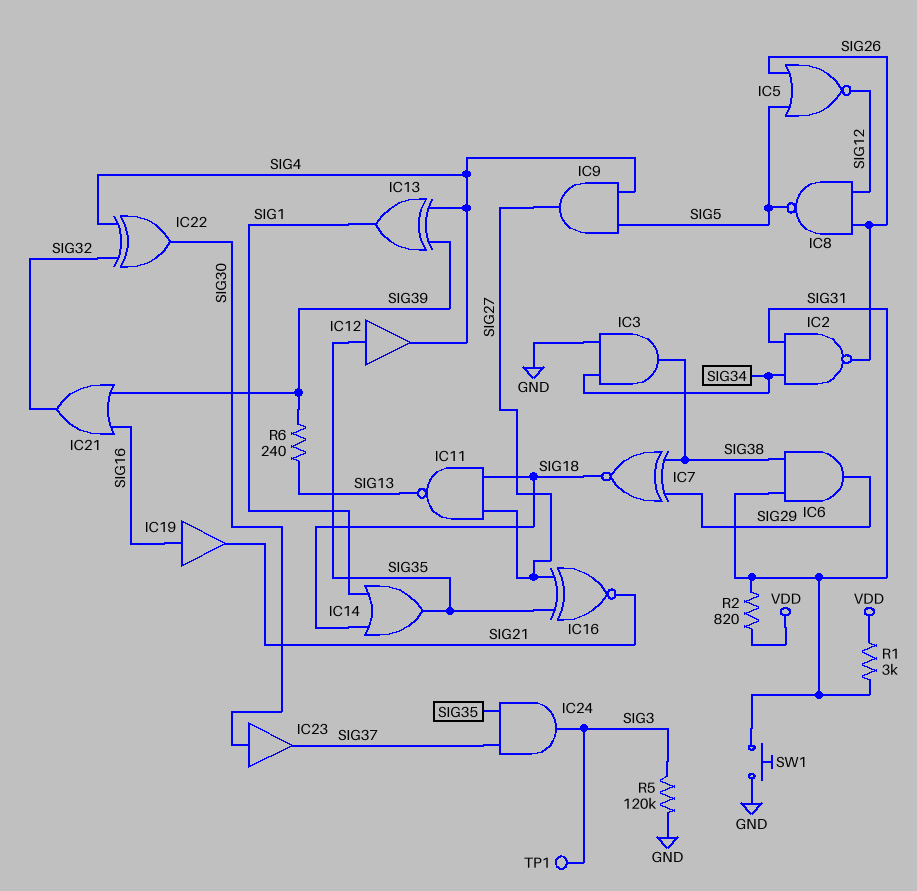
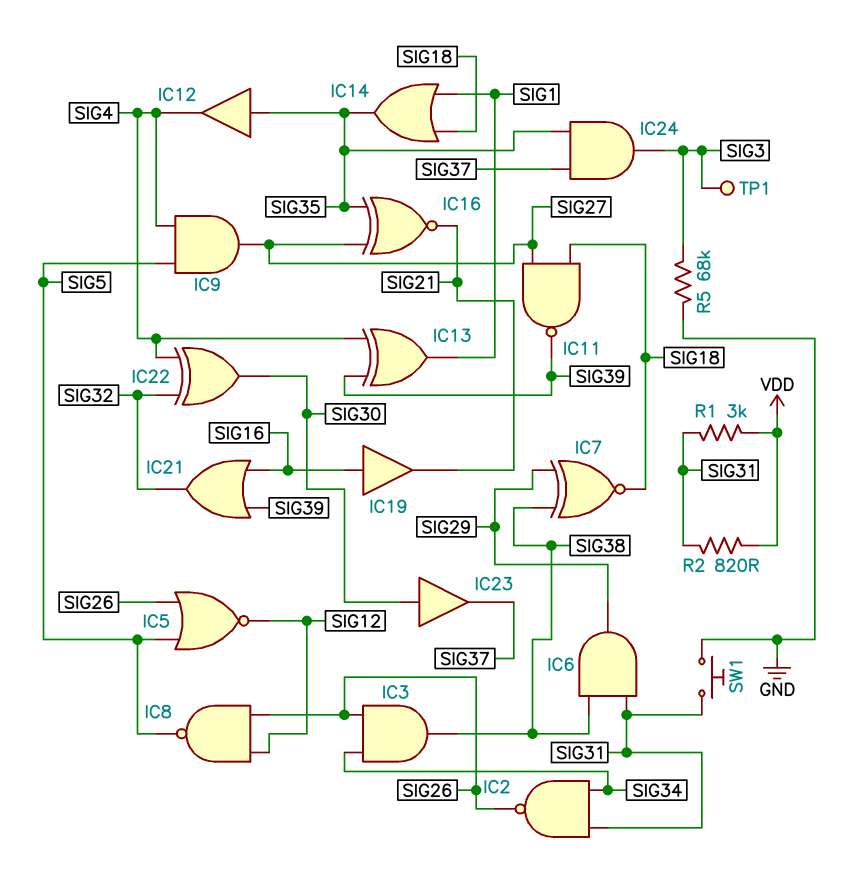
IC3: AND (in GND, in SIG34, out SIG38) -> AND (in SIG26, in SIG34, out SIG38)
IC11: NAND (in SIG18, in SIG27, out SIG13) -> NAND (in SIG18, in SIG27, out SIG39)
R5: 120k (GND, SIG3) -> 68k (GND, SIG3)
R6: 240 (SIG13, SIG39) -> none

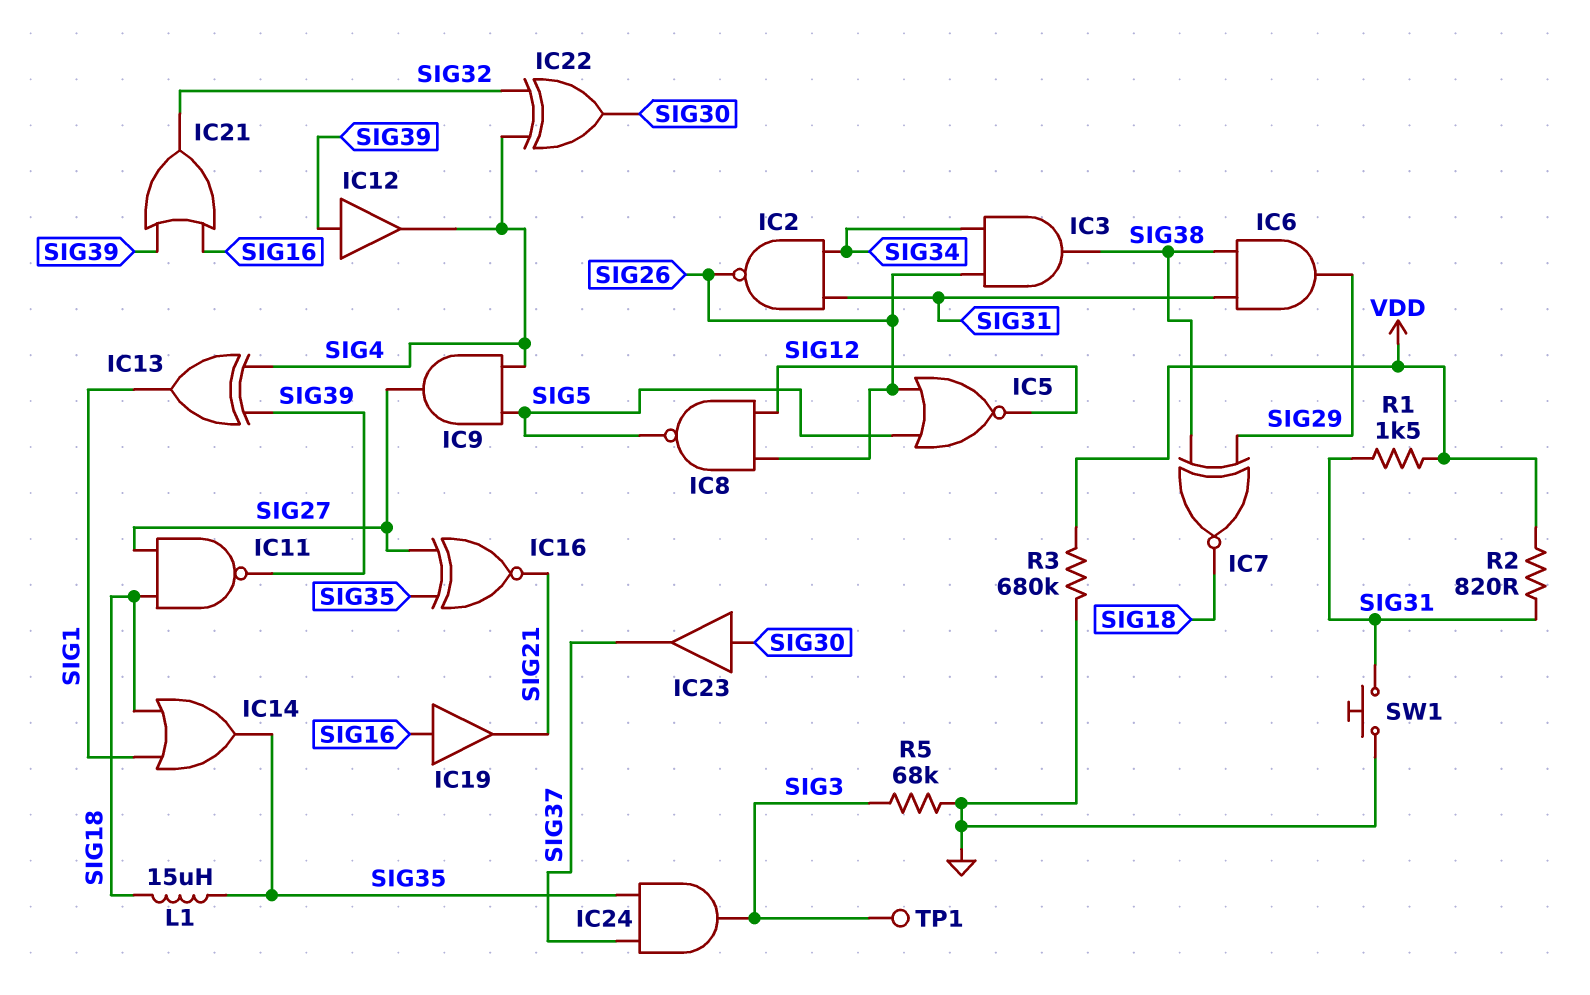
IC12: buffer (in SIG35, out SIG4) -> buffer (in SIG39, out SIG4)
L1: none -> 15uH (SIG18, SIG35)
R1: 3k (SIG31, VDD) -> 1.5k (SIG31, VDD)
R3: none -> 680k (GND, VDD)

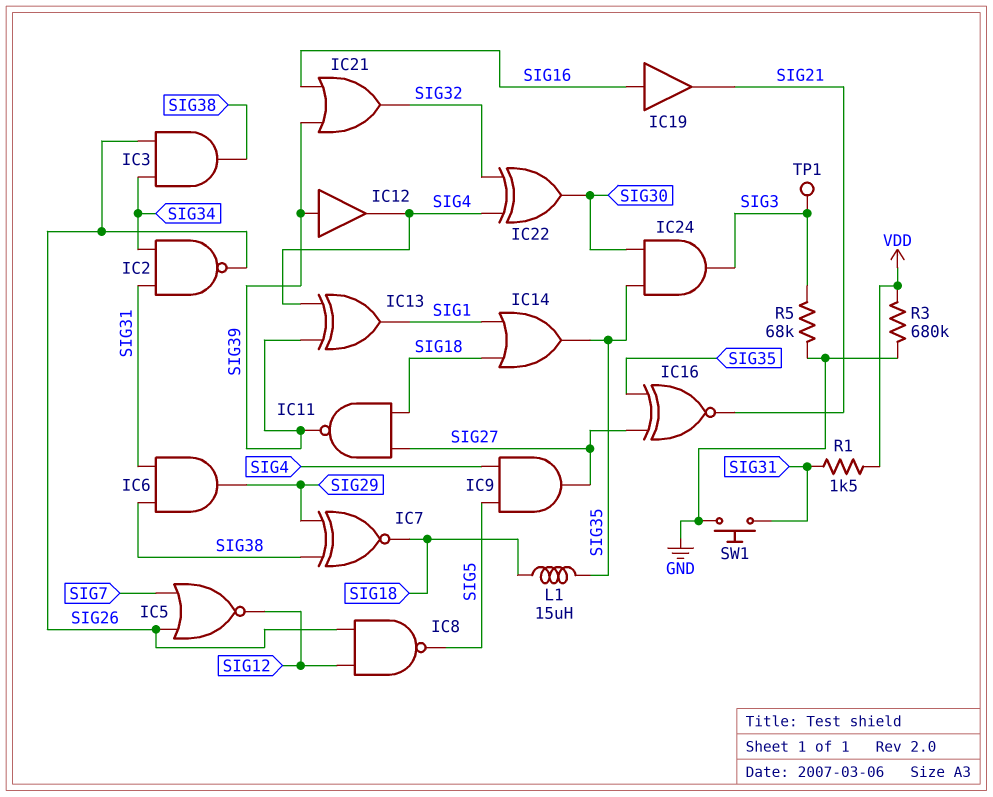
IC5: NOR (in SIG5, in SIG26, out SIG12) -> NOR (in SIG7, in SIG26, out SIG12)
IC23: buffer (in SIG30, out SIG37) -> none
IC24: AND (in SIG35, in SIG37, out SIG3) -> AND (in SIG30, in SIG35, out SIG3)
R2: 820 (SIG31, VDD) -> none

